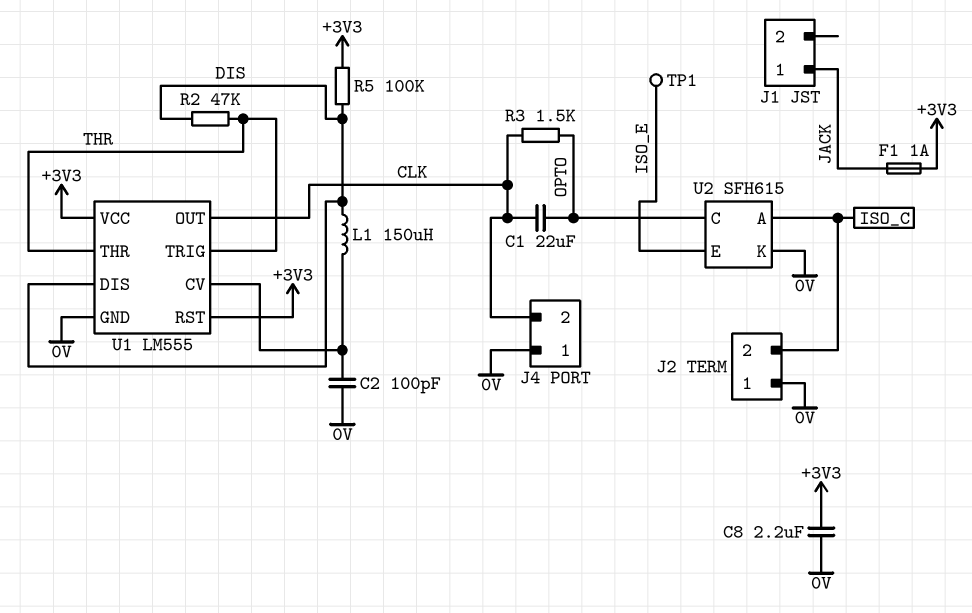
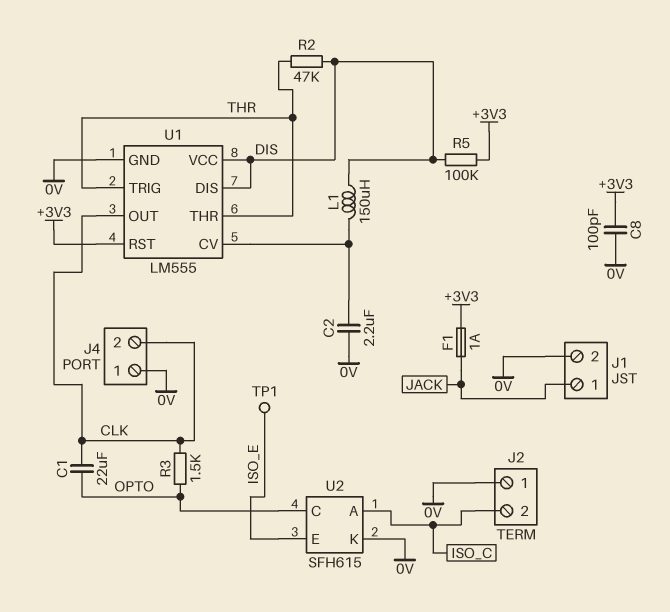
C2: 100pF (0V, U1/CV) -> 2.2uF (0V, U1/CV)
C8: 2.2uF (+3V3, 0V) -> 100pF (+3V3, 0V)
J1 pin 2: none -> 0V
U1 pin VCC: +3V3 -> DIS

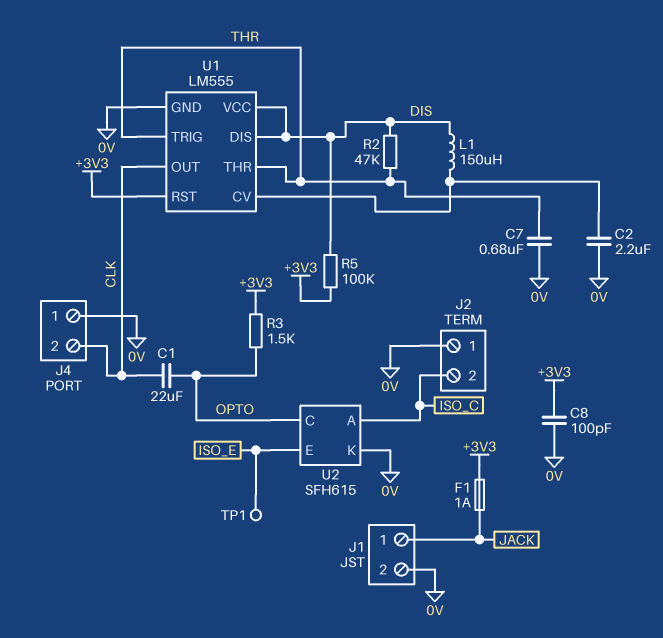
C7: none -> 680nF (0V, THR)
R3: 1.5k (CLK, OPTO) -> 1.5k (+3V3, OPTO)

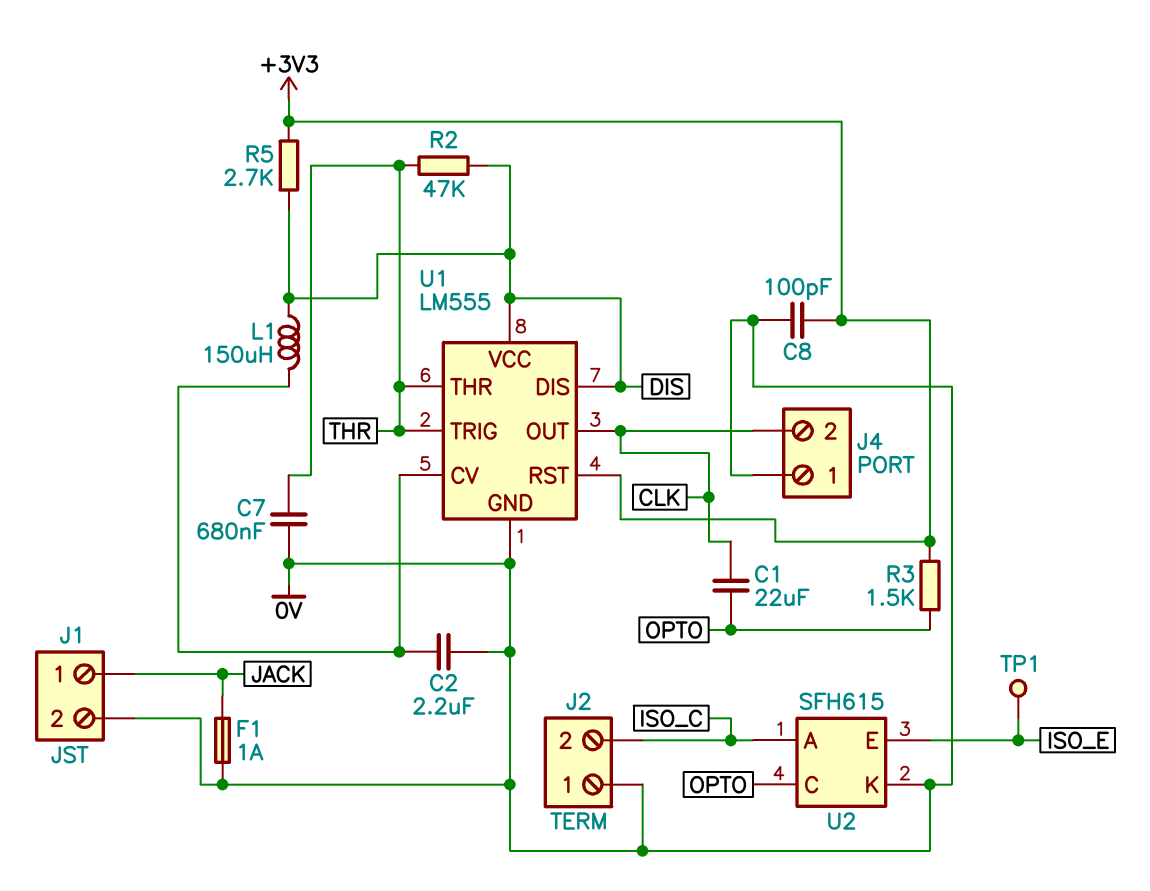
F1: 1A (+3V3, JACK) -> 1A (0V, JACK)
R5: 100k (+3V3, DIS) -> 2.7k (+3V3, DIS)

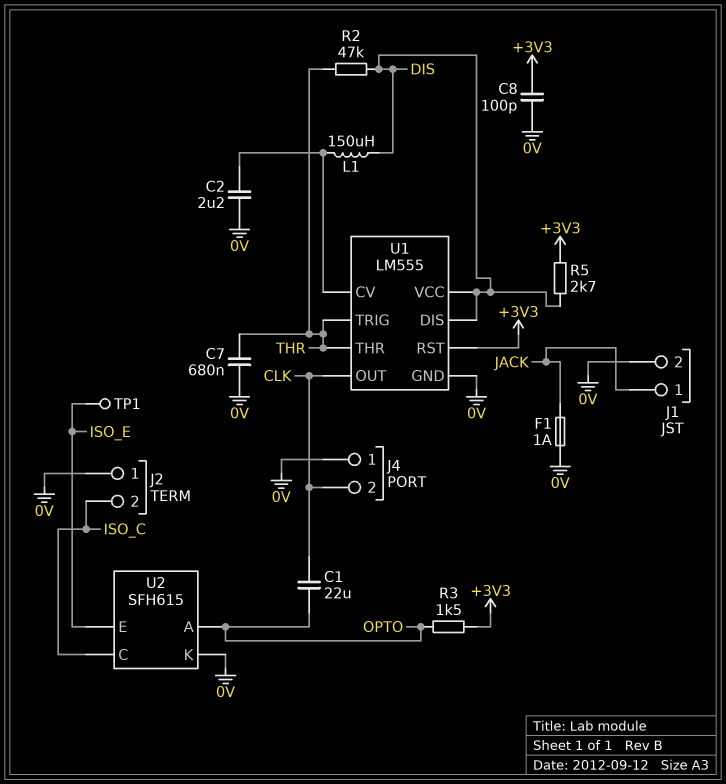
U2 pin A: ISO_C -> OPTO
U2 pin C: OPTO -> ISO_C

